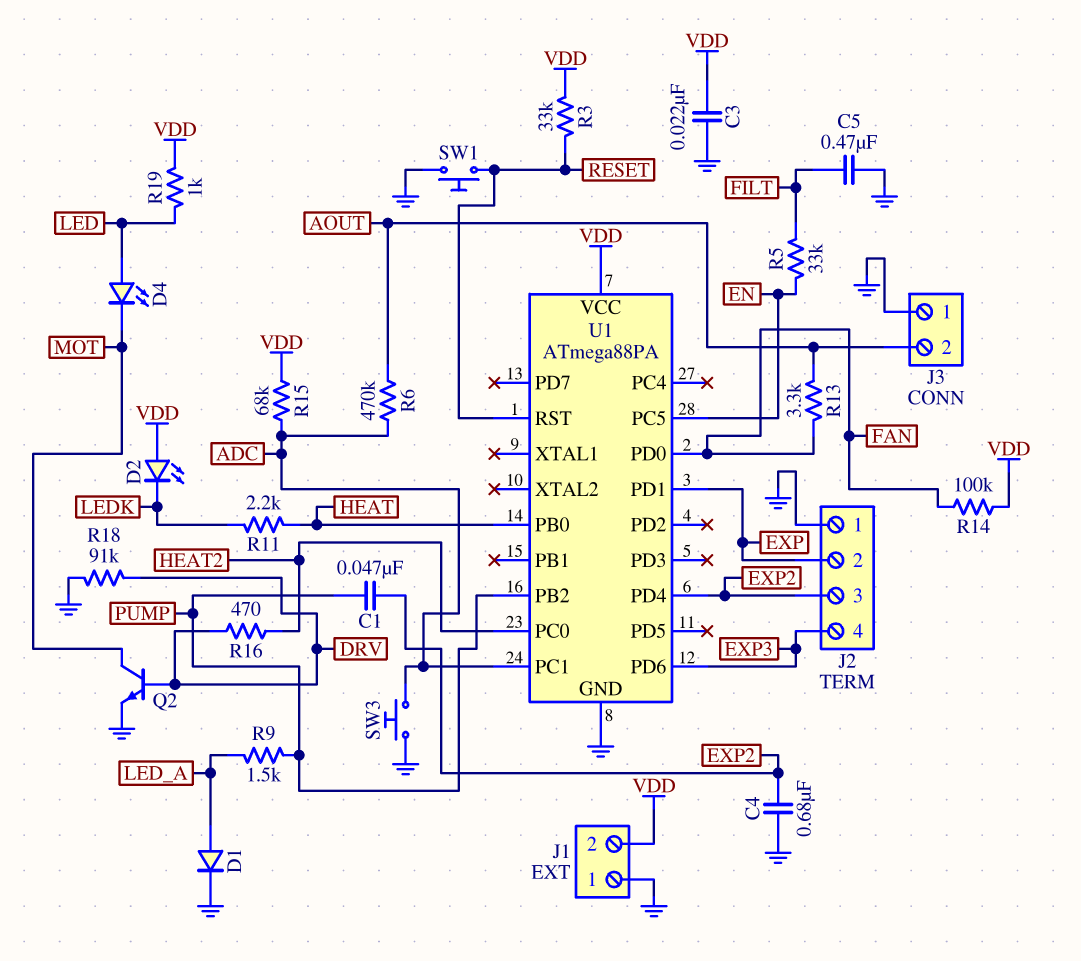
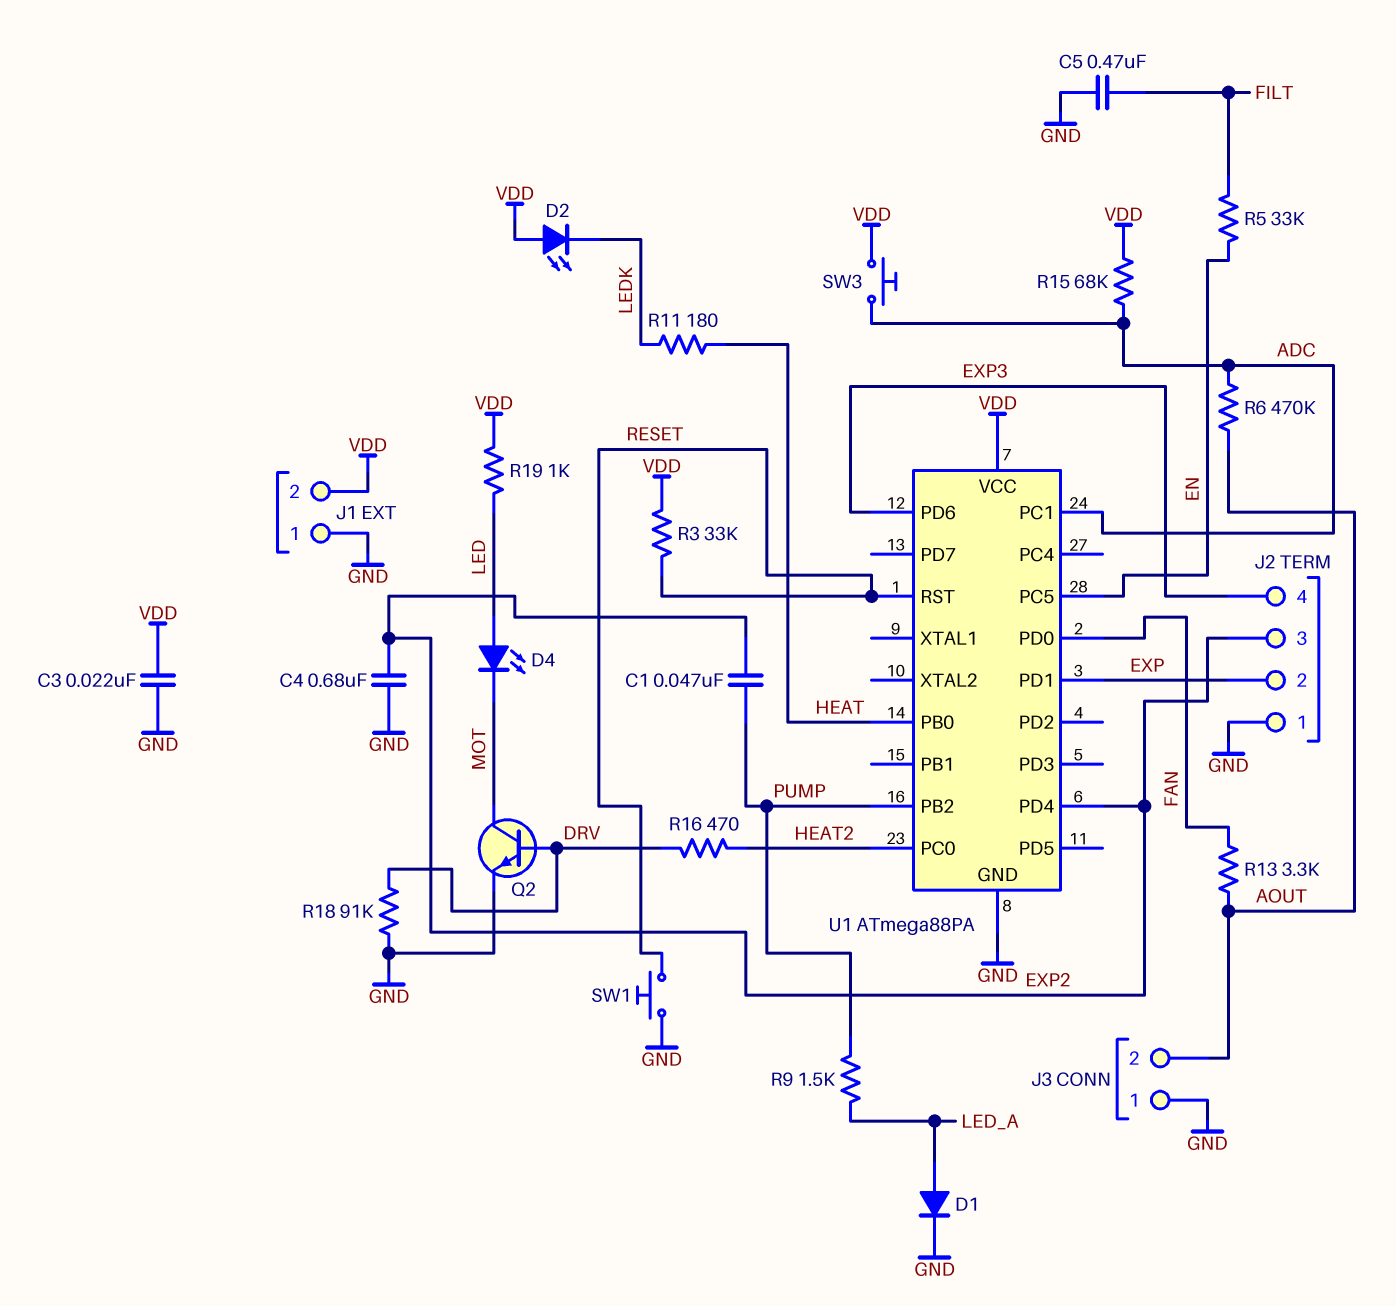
R11: 2.2k (HEAT, LEDK) -> 180 (HEAT, LEDK)
R14: 100k (FAN, VDD) -> none
SW3: button (ADC, GND) -> button (ADC, VDD)

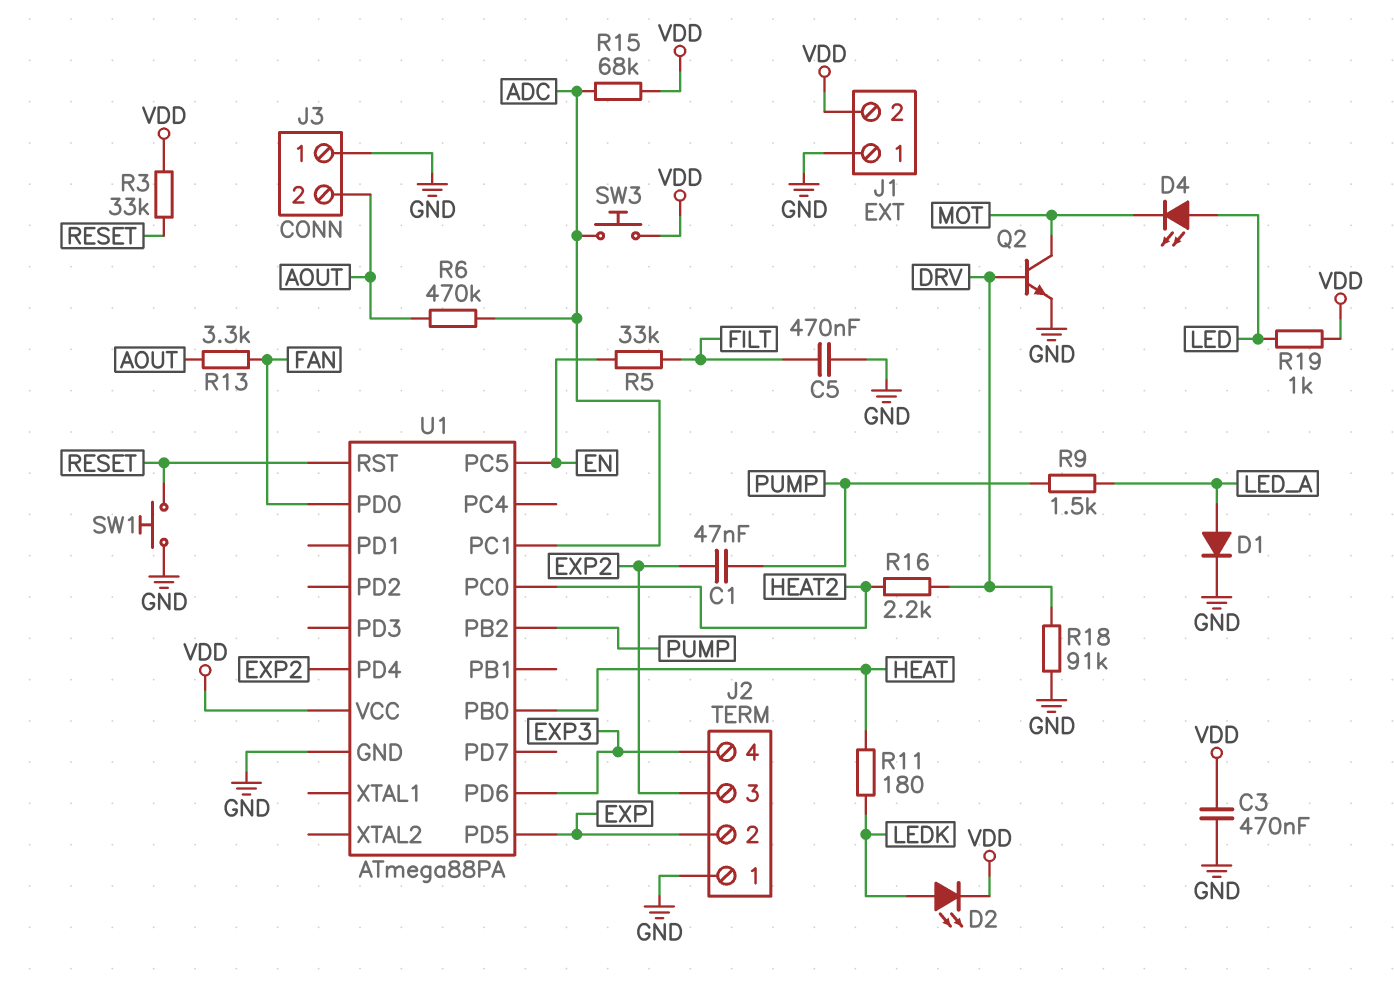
C3: 22nF (GND, VDD) -> 470nF (GND, VDD)
C4: 680nF (EXP2, GND) -> none
D2: LED (A VDD, K LEDK) -> LED (A LEDK, K VDD)
R16: 470 (DRV, HEAT2) -> 2.2k (DRV, HEAT2)
U1 pin PD1: EXP -> none
U1 pin PD5: none -> EXP

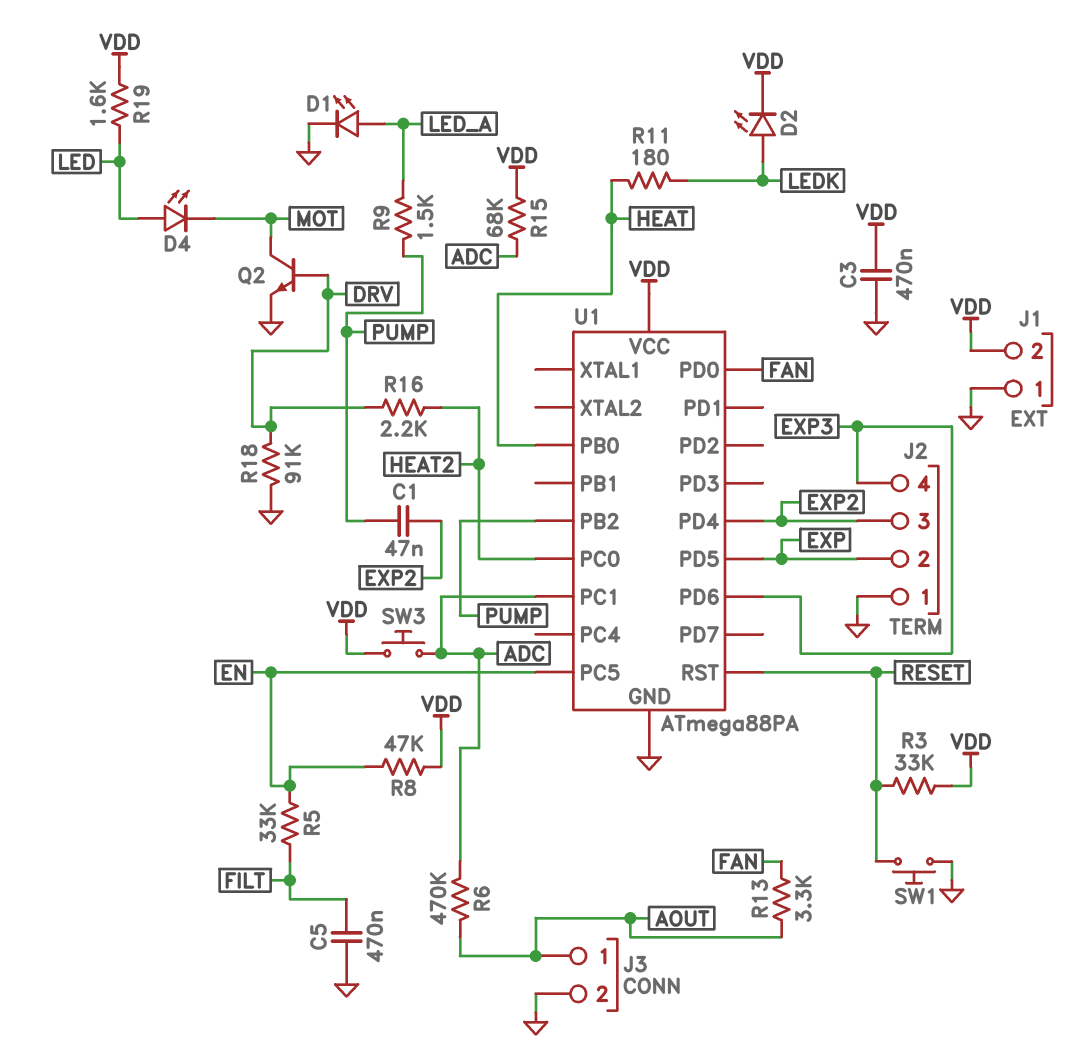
D1: diode (A LED_A, K GND) -> LED (A LED_A, K GND)
J3 pin 1: GND -> AOUT
J3 pin 2: AOUT -> GND
R8: none -> 47k (EN, VDD)
R19: 1k (LED, VDD) -> 1.6k (LED, VDD)

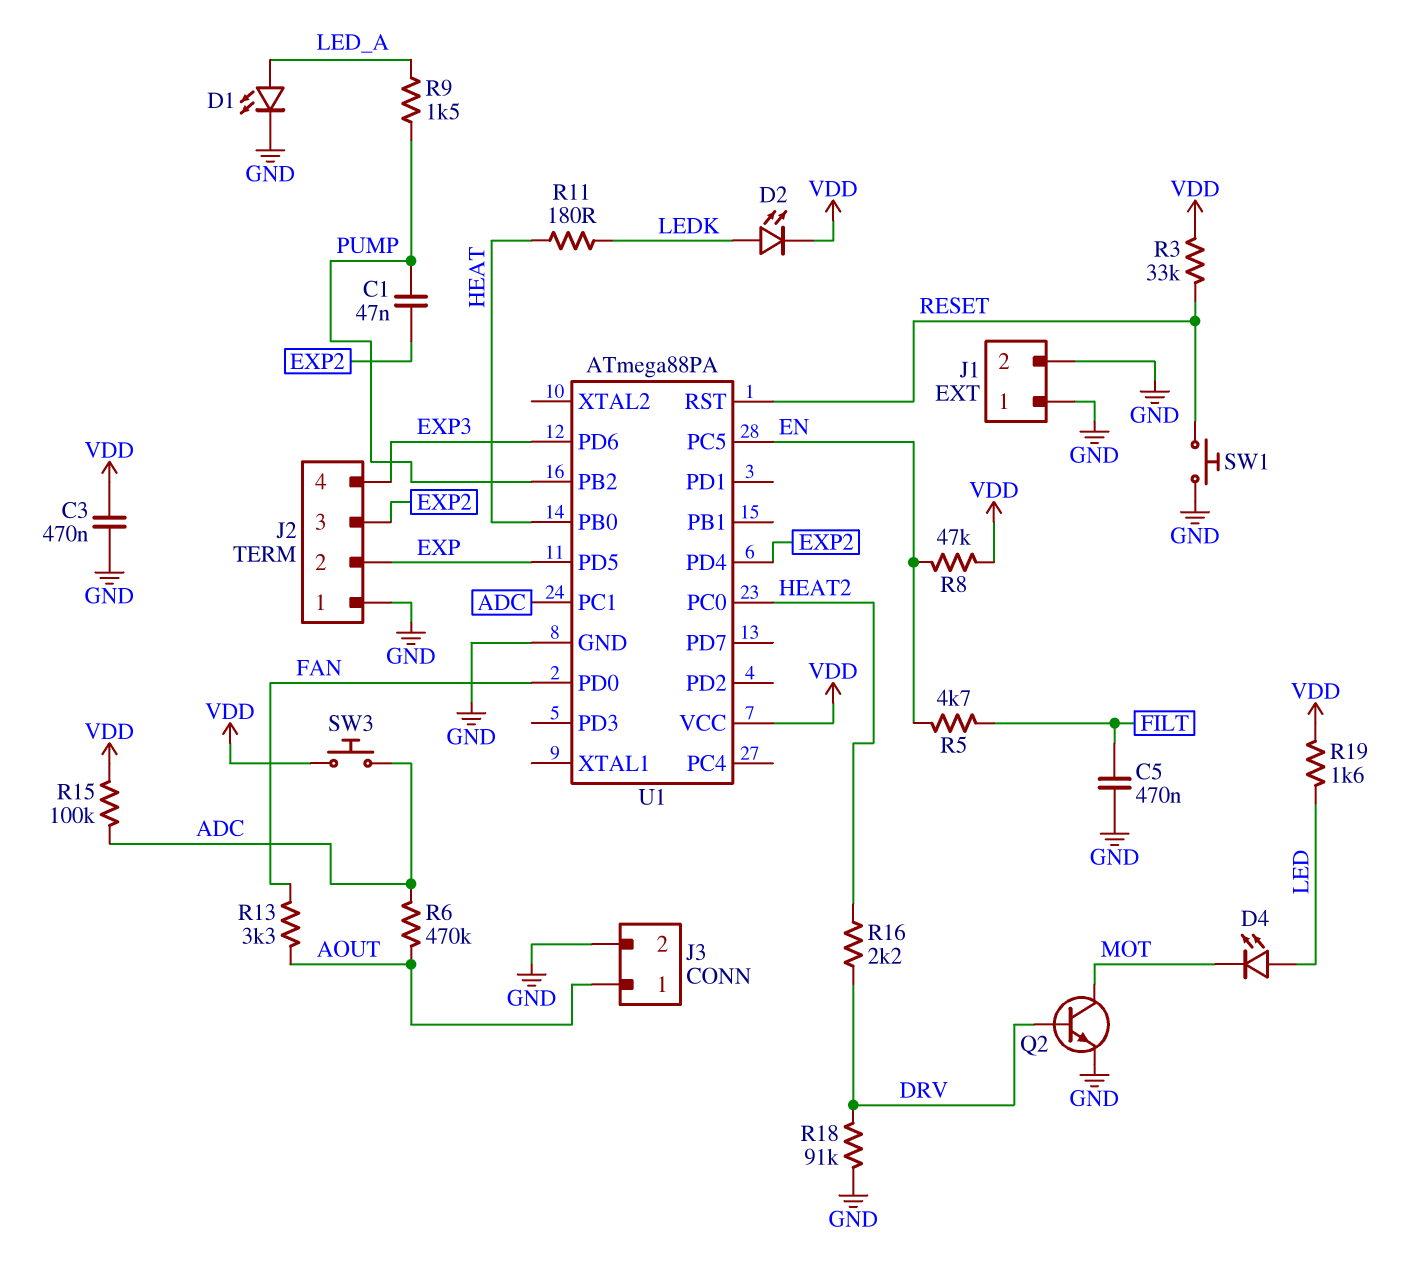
J1 pin 2: VDD -> GND
R5: 33k (EN, FILT) -> 4.7k (EN, FILT)
R15: 68k (ADC, VDD) -> 100k (ADC, VDD)

